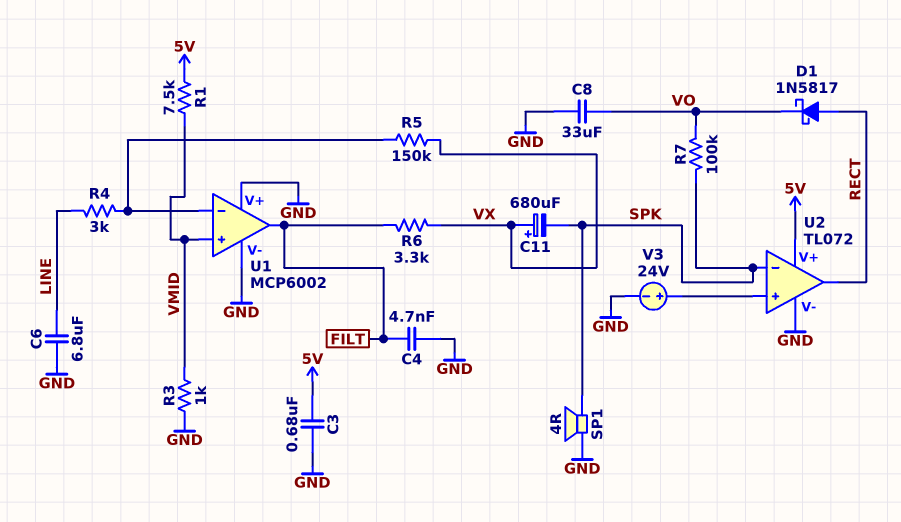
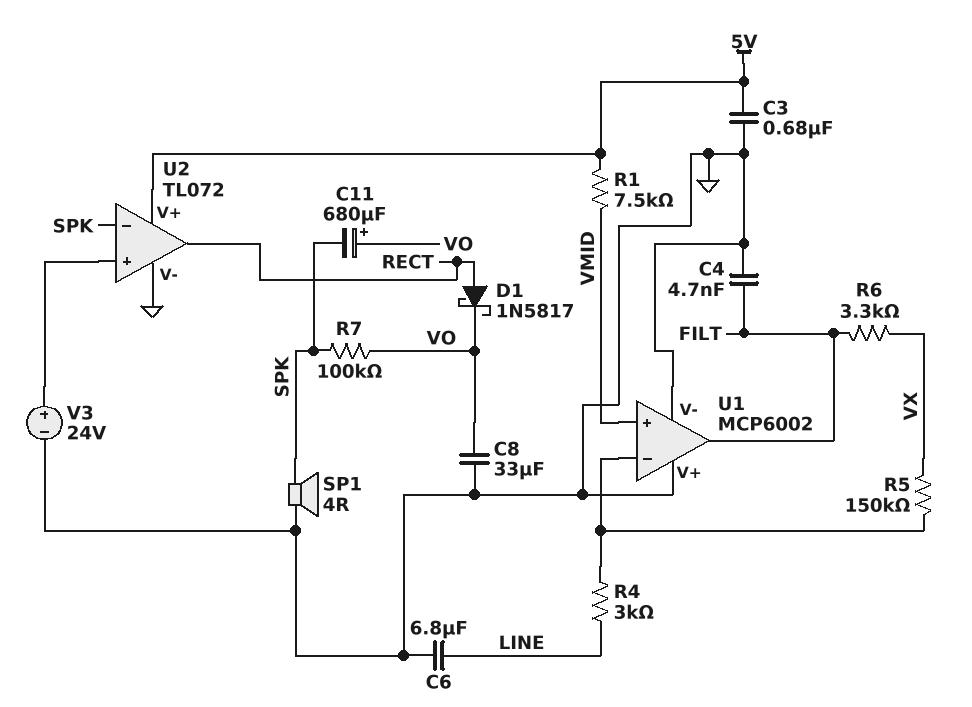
C11: 680uF (plus VX, minus SPK) -> 680uF (plus VO, minus SPK)
R3: 1k (GND, VMID) -> none

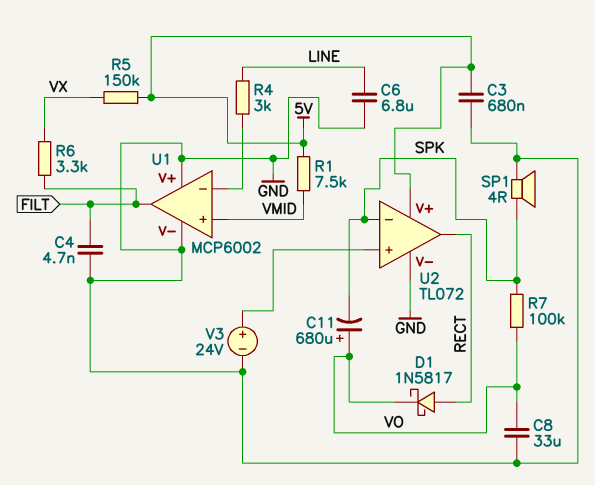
R5: 150k (U1/in-, VX) -> 150k (5V, VX)

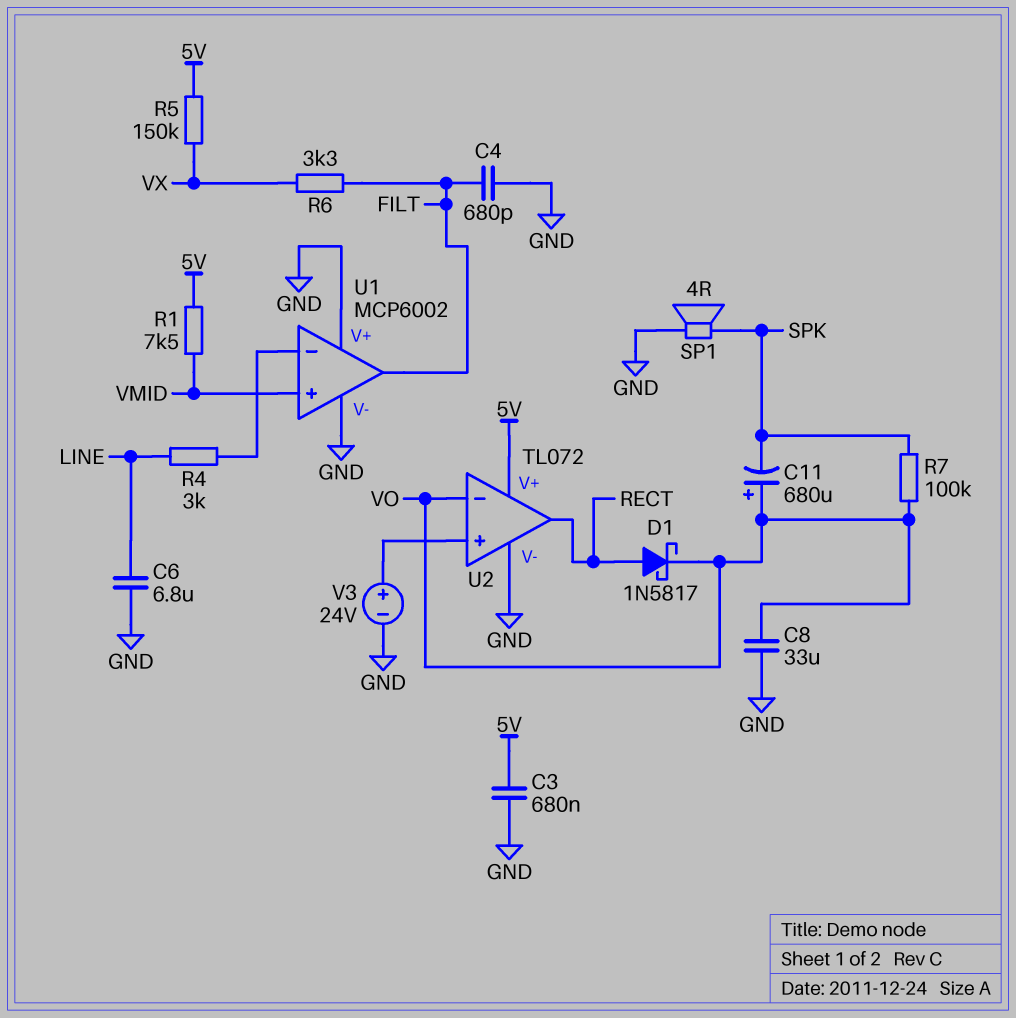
C4: 4.7nF (FILT, GND) -> 680pF (FILT, GND)
U2 pin in-: SPK -> VO

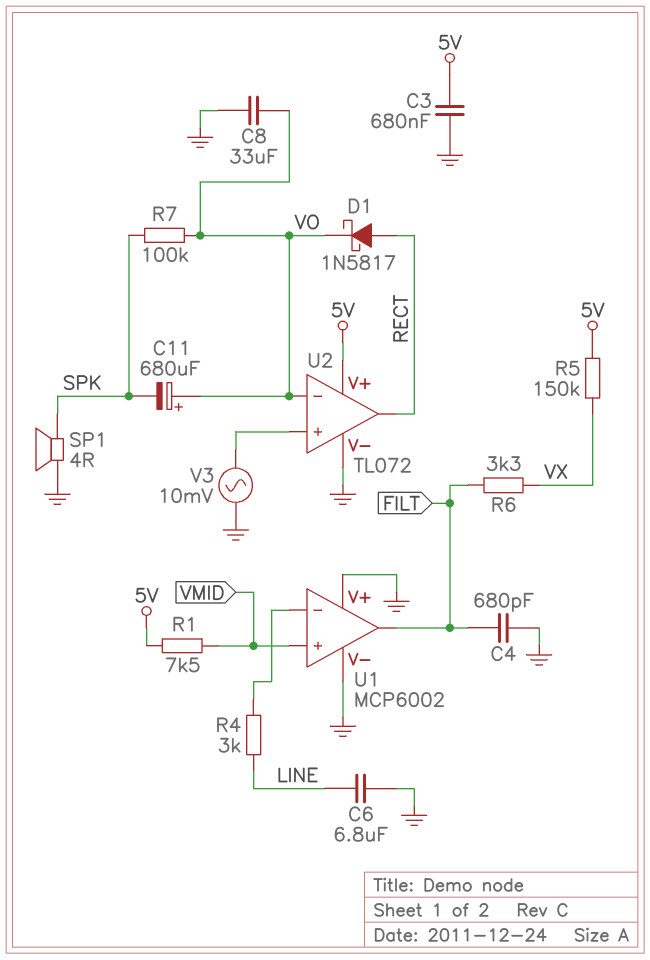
V3: 24V (plus U2/in+, minus GND) -> AC 10mV (GND, U2/in+)

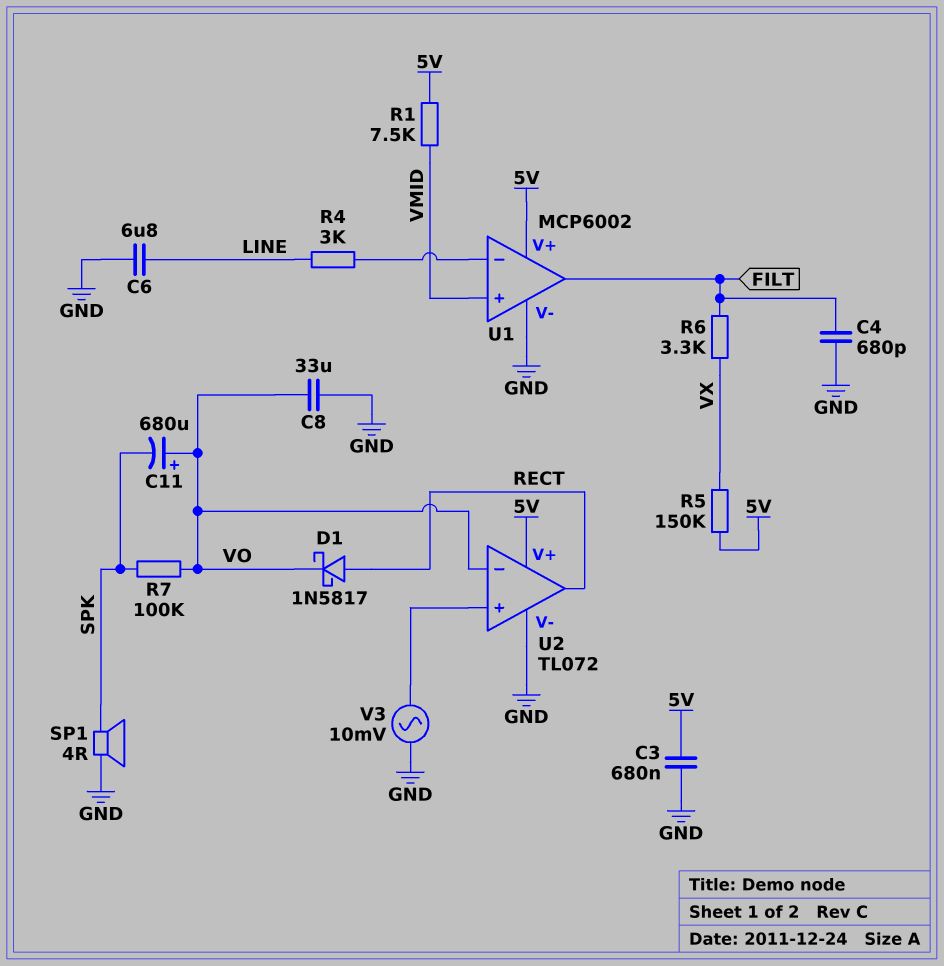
U1 pin V+: GND -> 5V

